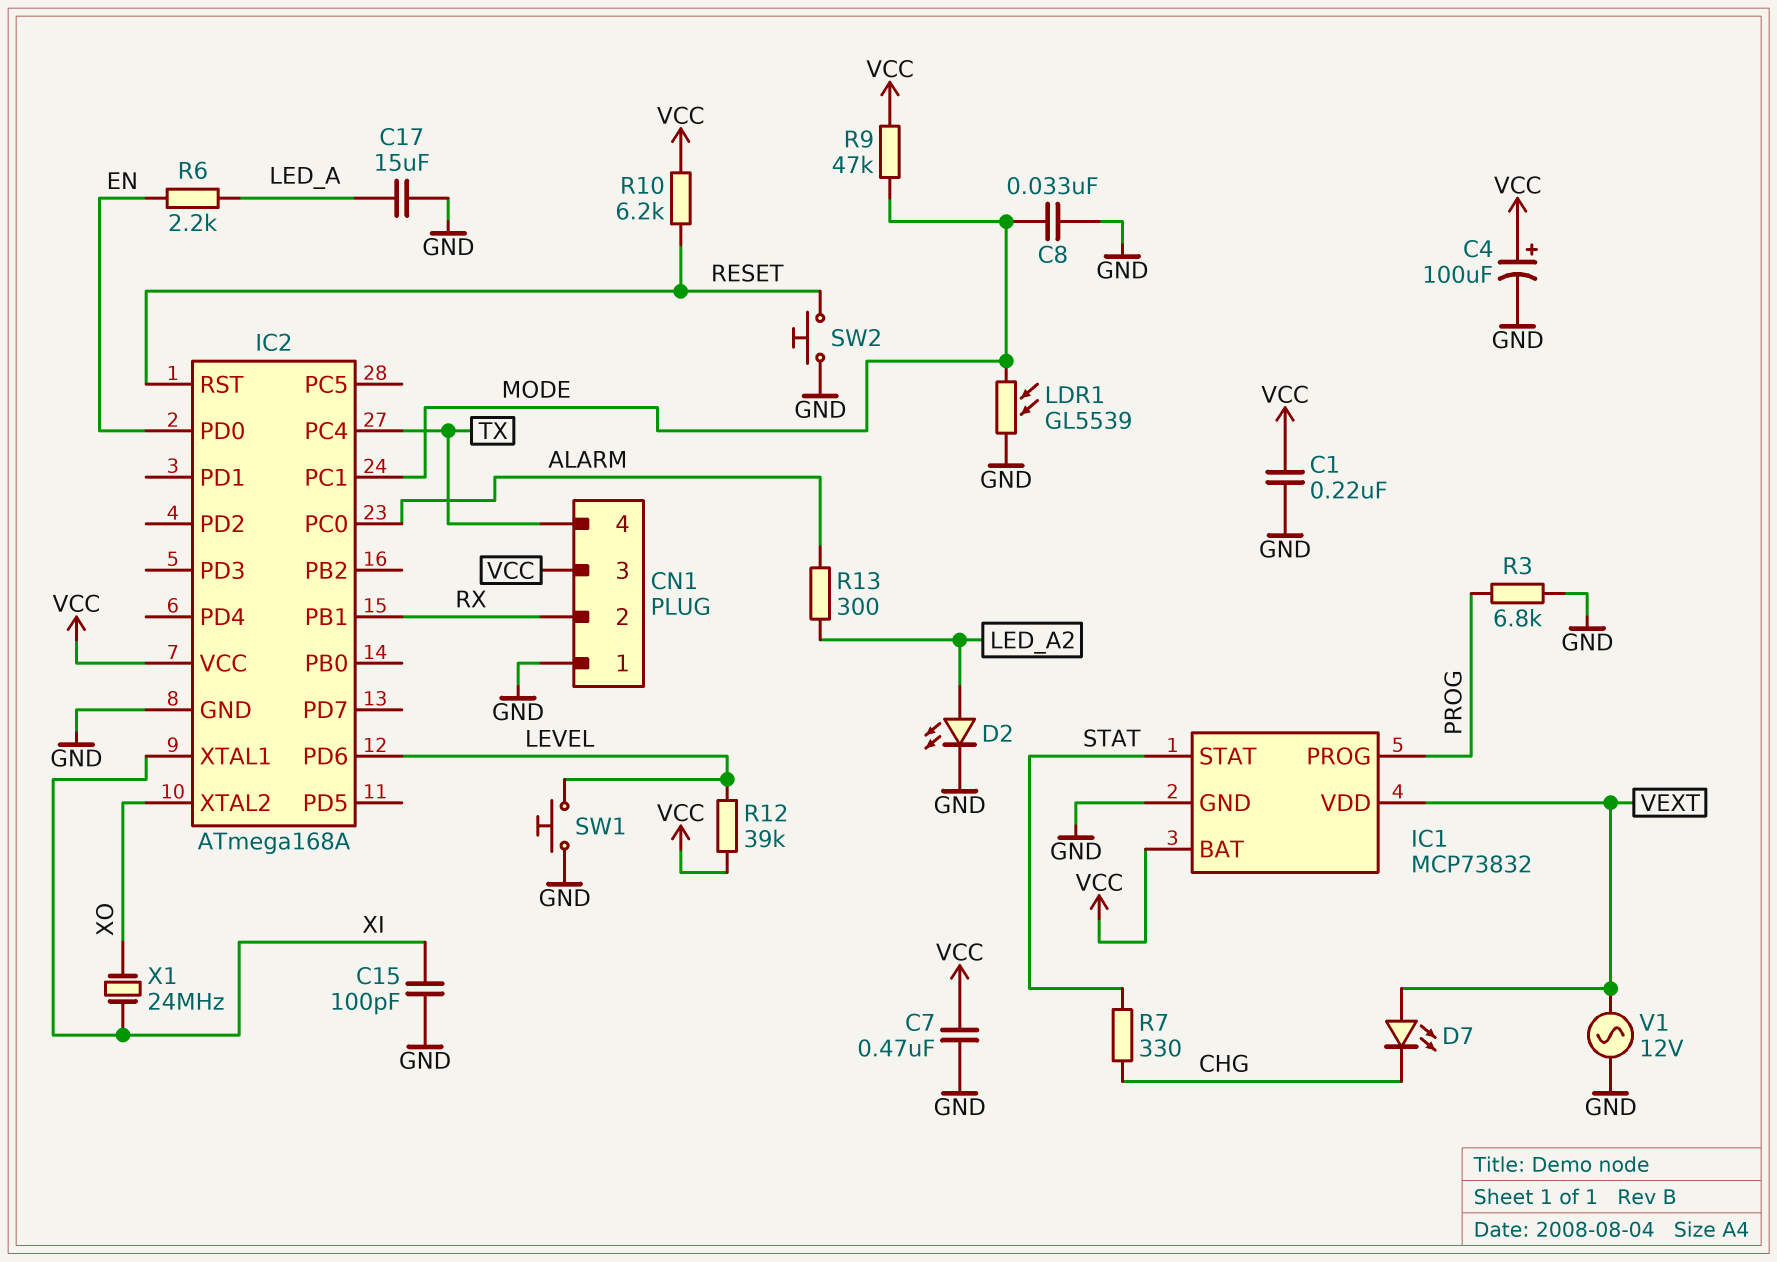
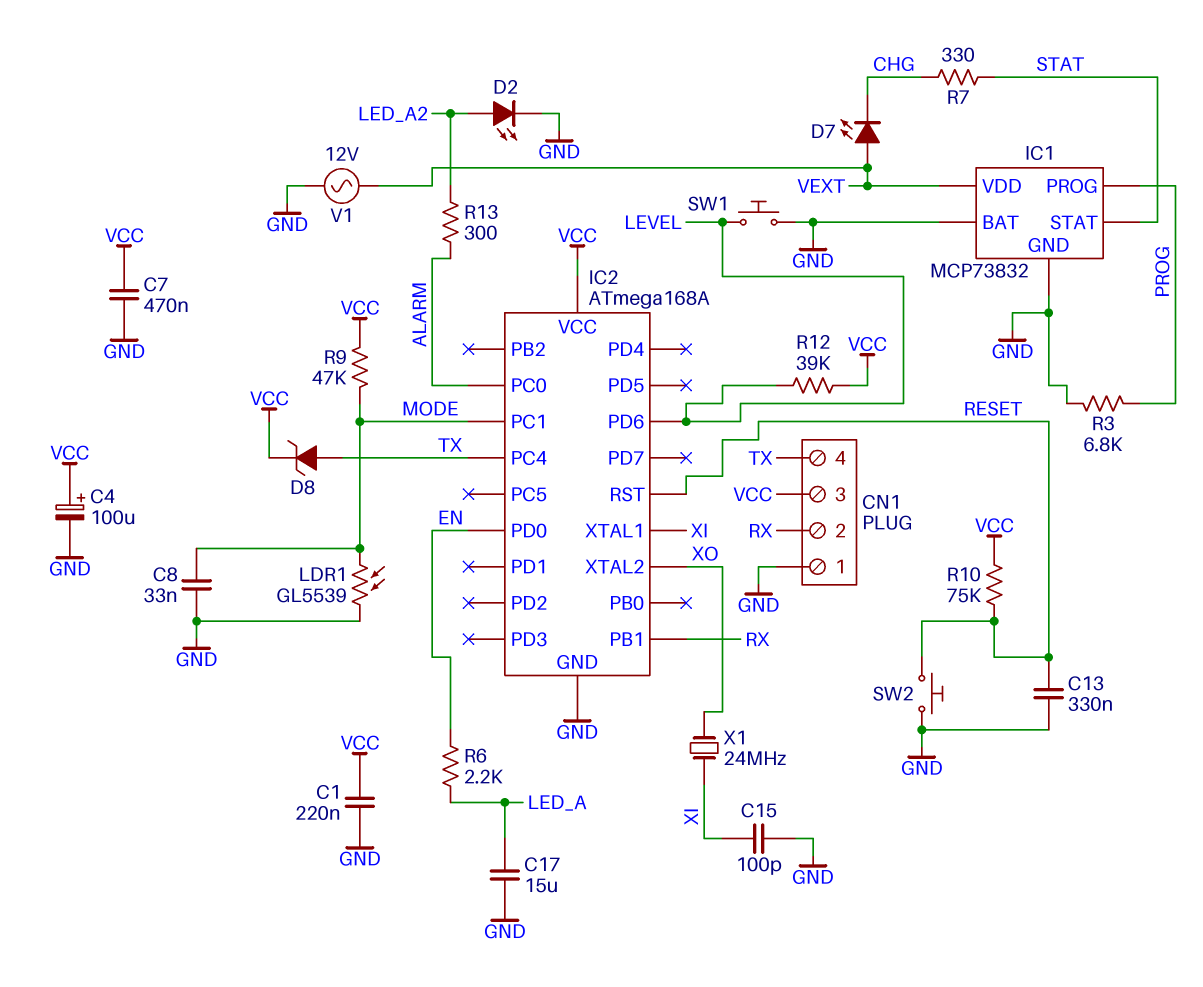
C13: none -> 330nF (GND, RESET)
D8: none -> zener (A TX, K VCC)
IC1 pin BAT: VCC -> GND
R10: 6.2k (RESET, VCC) -> 75k (RESET, VCC)

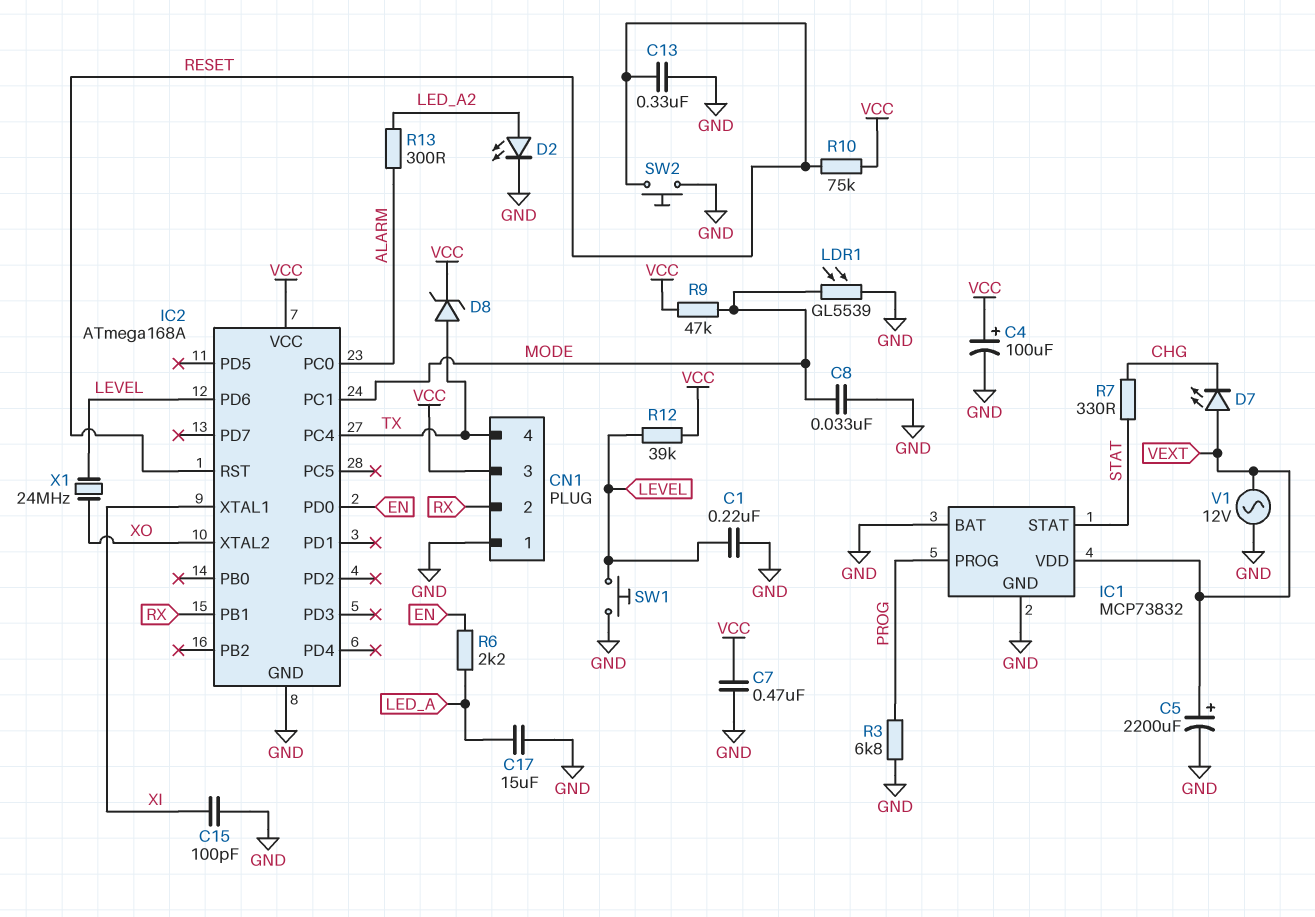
C1: 220nF (GND, VCC) -> 220nF (GND, LEVEL)
C5: none -> 2200uF (plus VEXT, minus GND)
X1: 24MHz (XI, XO) -> 24MHz (LEVEL, XO)

